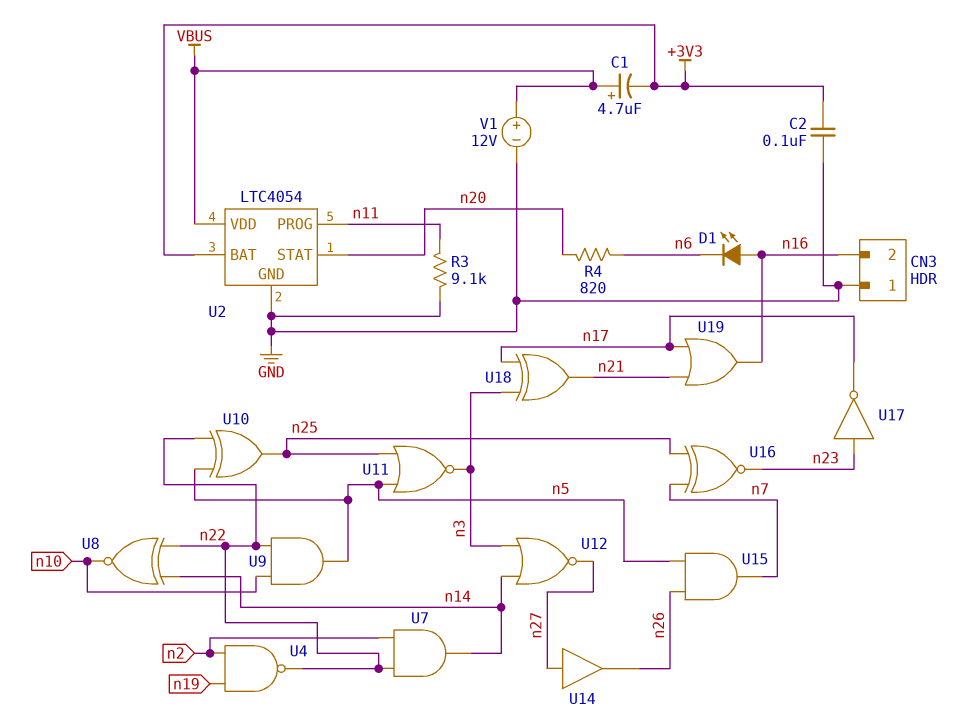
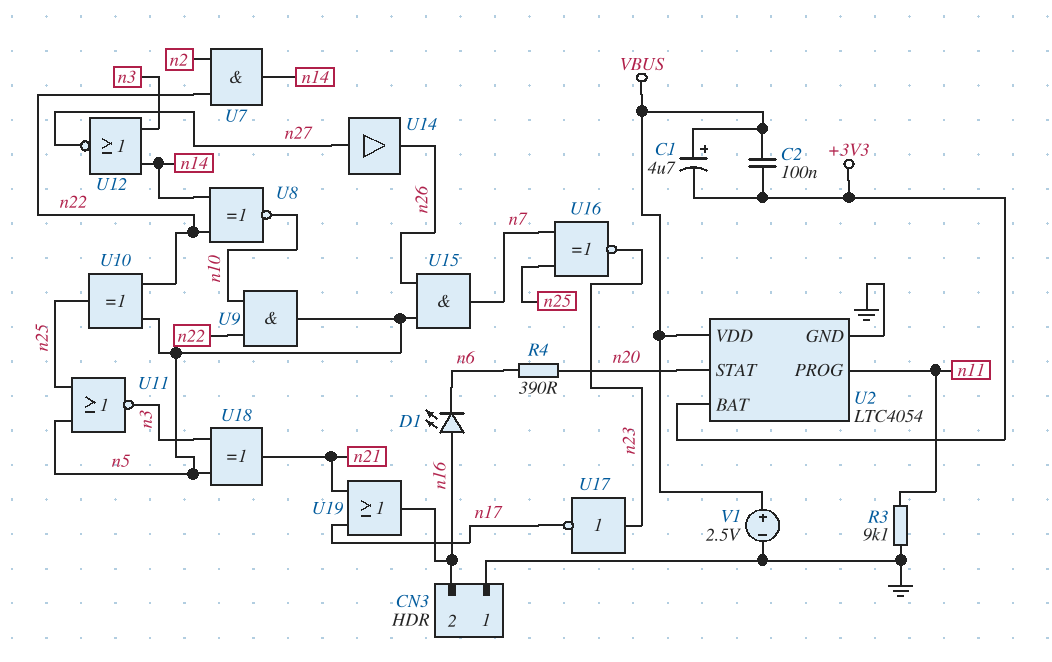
C2: 100nF (+3V3, GND) -> 100nF (+3V3, VBUS)
R4: 820 (n6, n20) -> 390 (n6, n20)
U4: NAND (in n2, in n19, out n22) -> none
U18: XOR (in n3, in n17, out n21) -> XOR (in n3, in n5, out n21)
V1: 12V (plus VBUS, minus GND) -> 2.5V (plus VBUS, minus GND)

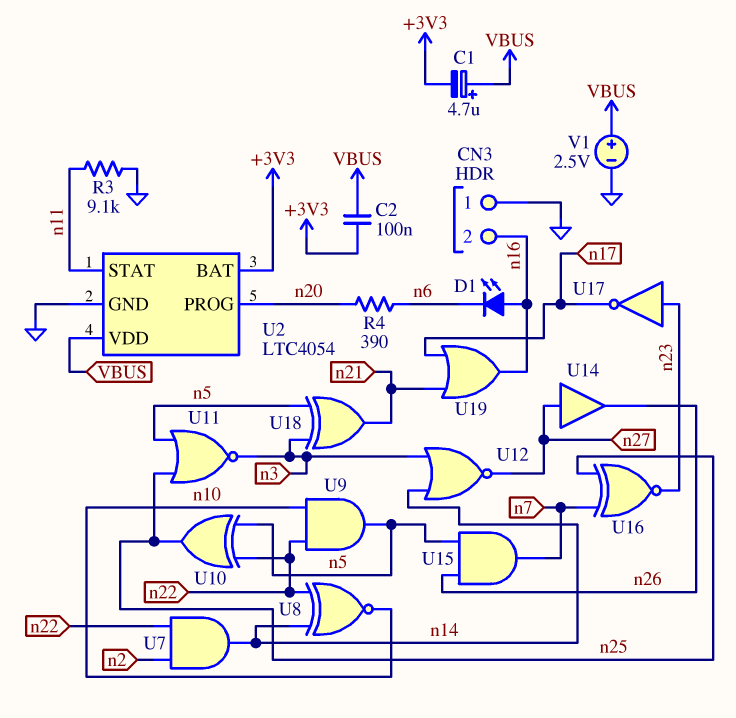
U2 pin PROG: n11 -> n20
U2 pin STAT: n20 -> n11

